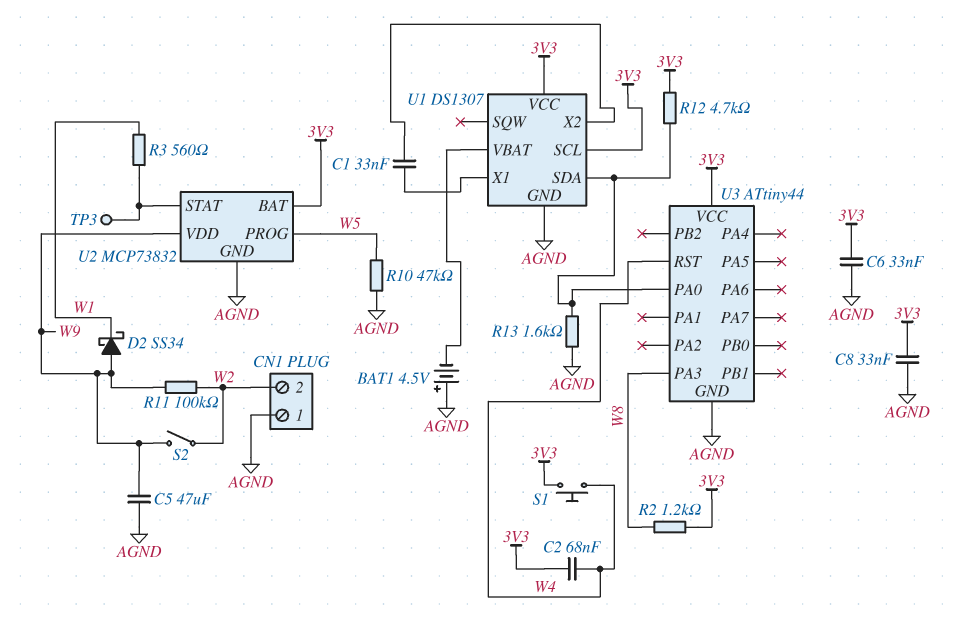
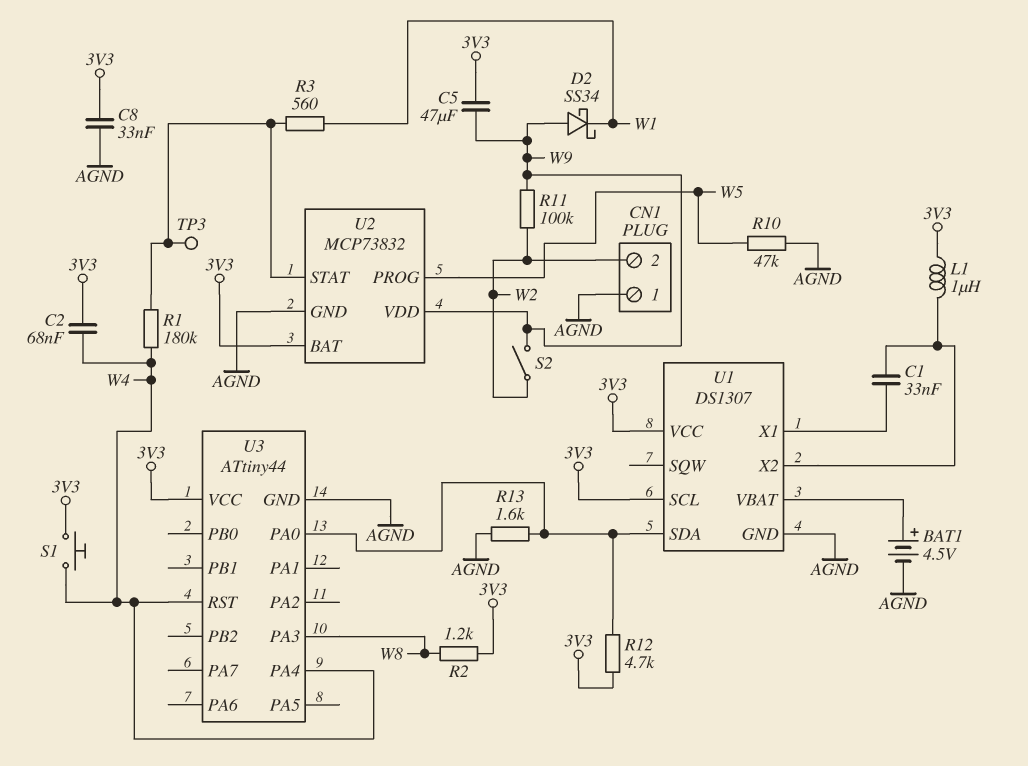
BAT1: 4.5V (plus AGND, minus U1/VBAT) -> 4.5V (plus U1/VBAT, minus AGND)
C5: 47uF (AGND, W9) -> 47uF (3V3, W9)
C6: 33nF (3V3, AGND) -> none
L1: none -> 1uH (3V3, U1/X2)
R1: none -> 180k (U2/STAT, W4)
U3 pin PA4: none -> W4

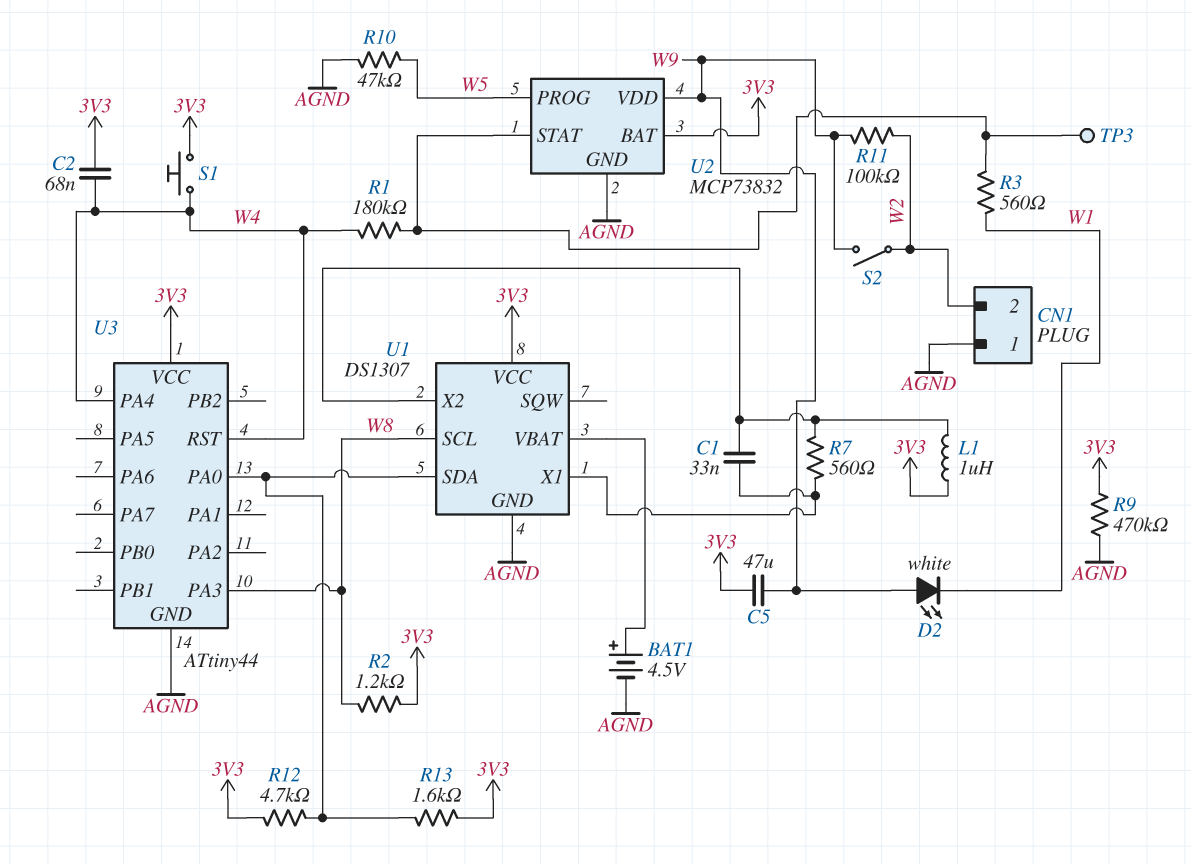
C8: 33nF (3V3, AGND) -> none
D2: schottky SS34 (A W9, K W1) -> LED white (A W9, K W1)
R7: none -> 560 (U1/X1, U1/X2)
R9: none -> 470k (3V3, AGND)
R13: 1.6k (AGND, U1/SDA) -> 1.6k (3V3, U1/SDA)
U1 pin SCL: 3V3 -> W8

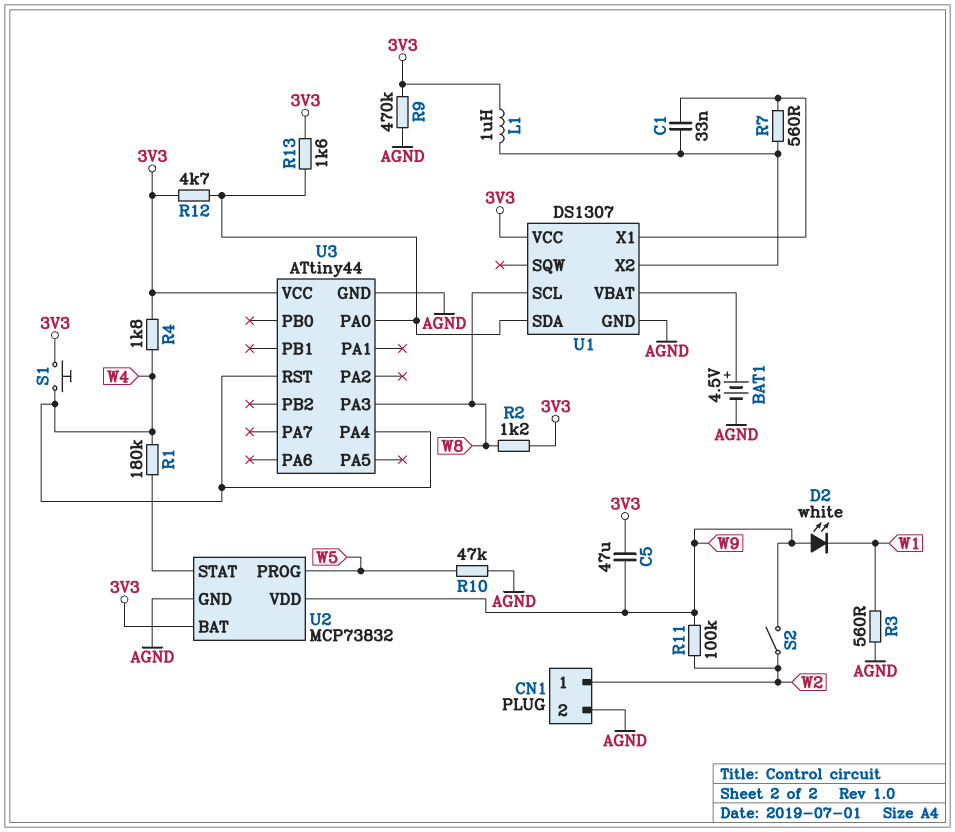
C2: 68nF (3V3, W4) -> none
CN1 pin 1: AGND -> W2
CN1 pin 2: W2 -> AGND
R3: 560 (U2/STAT, W1) -> 560 (AGND, W1)
R4: none -> 1.8k (3V3, W4)
TP3: test point (U2/STAT) -> none

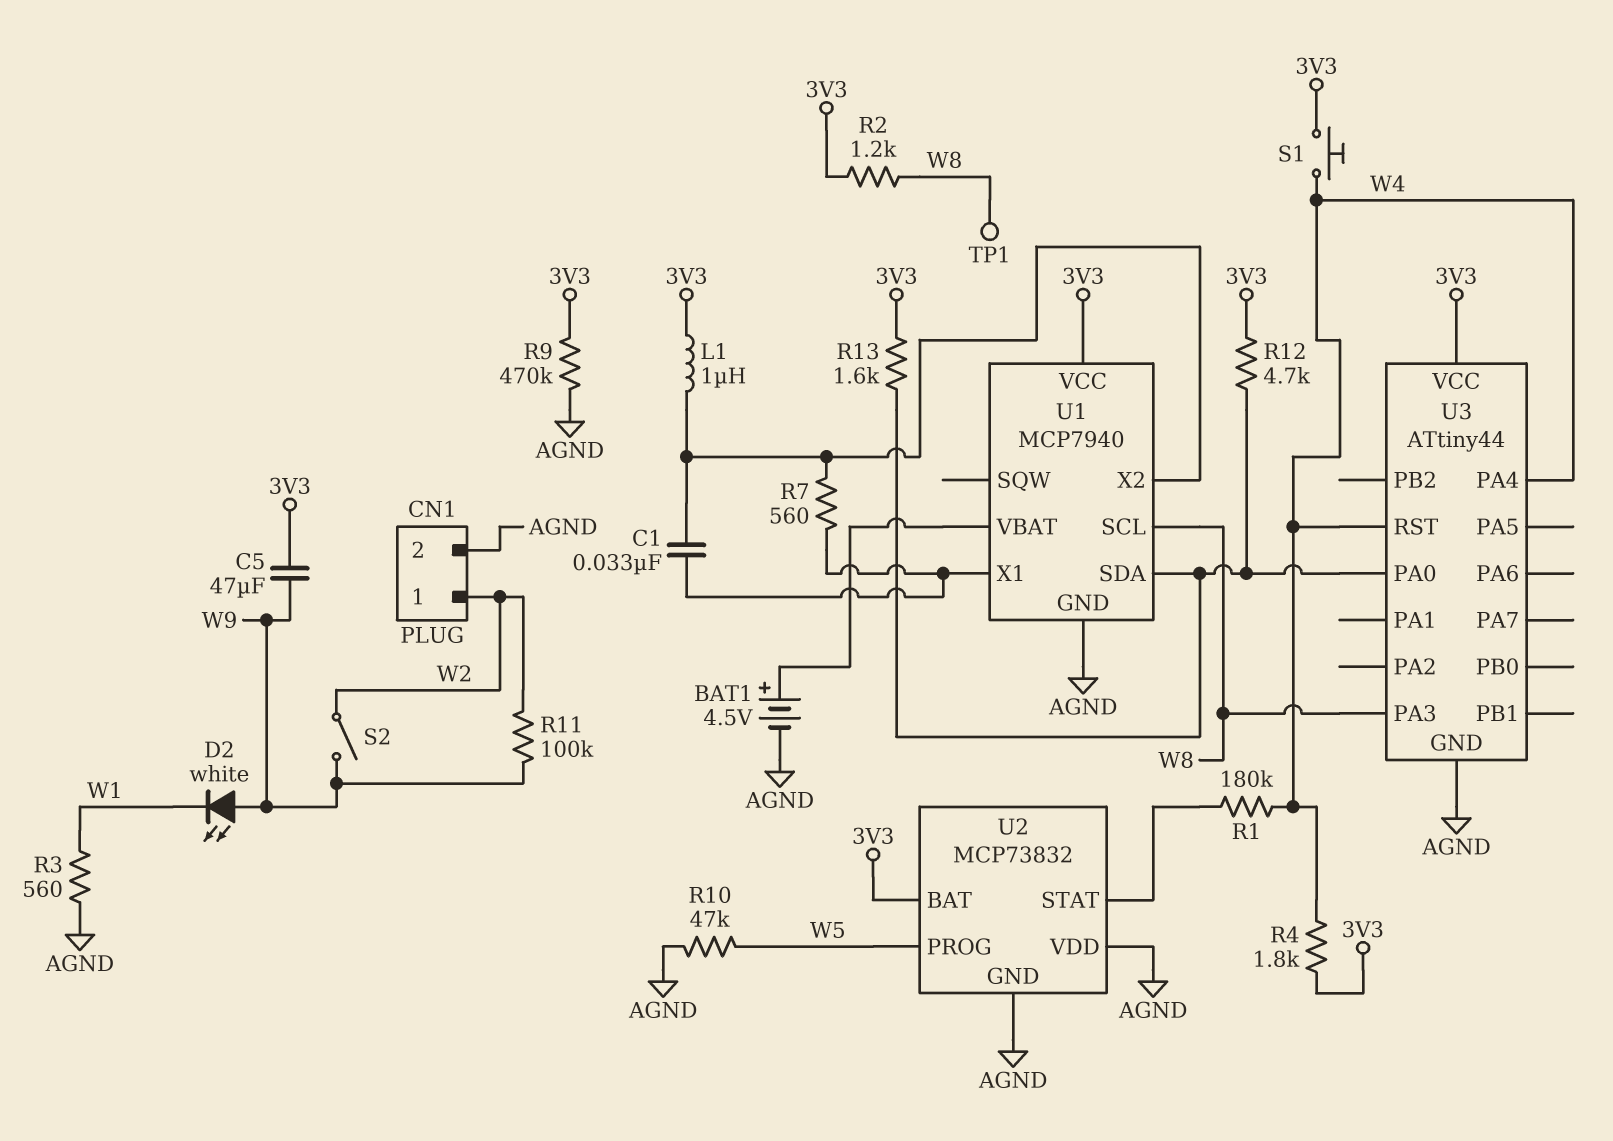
TP1: none -> test point (W8)
U1: DS1307 -> MCP7940
U2 pin VDD: W9 -> AGND

